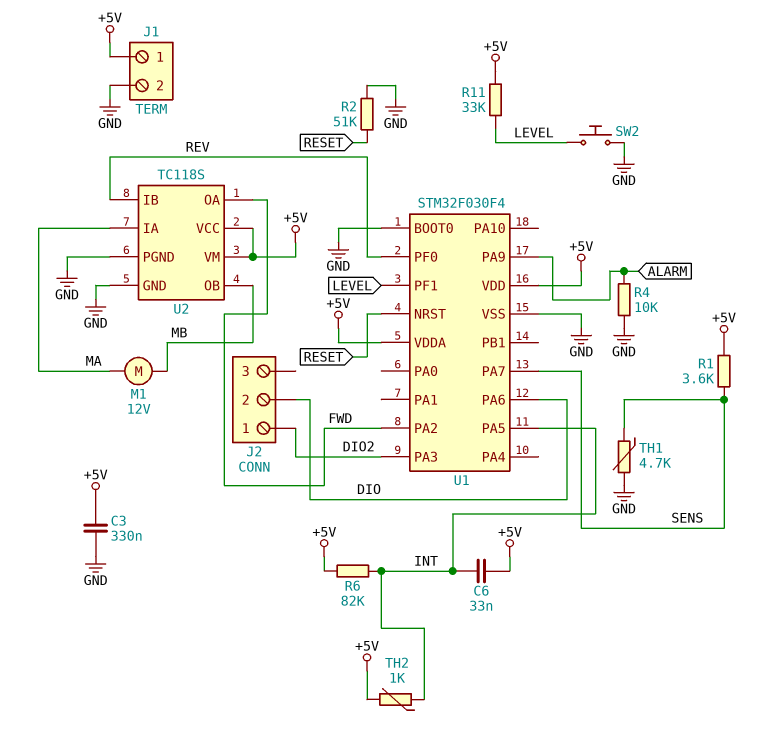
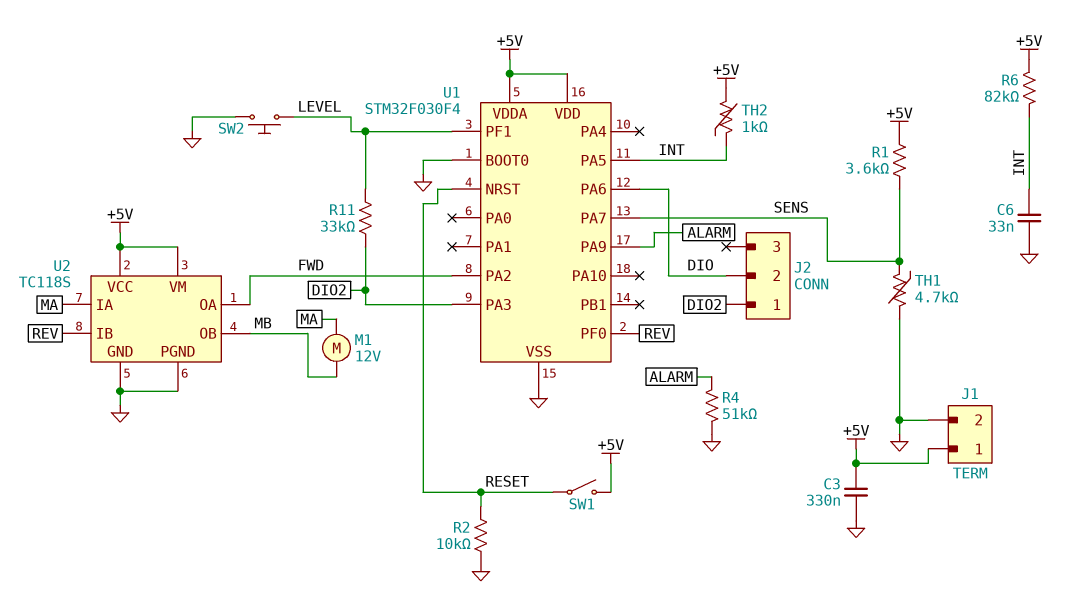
C6: 33nF (+5V, INT) -> 33nF (GND, INT)
R2: 51k (GND, RESET) -> 10k (GND, RESET)
R4: 10k (ALARM, GND) -> 51k (ALARM, GND)
R11: 33k (+5V, LEVEL) -> 33k (DIO2, LEVEL)
SW1: none -> switch (+5V, RESET)

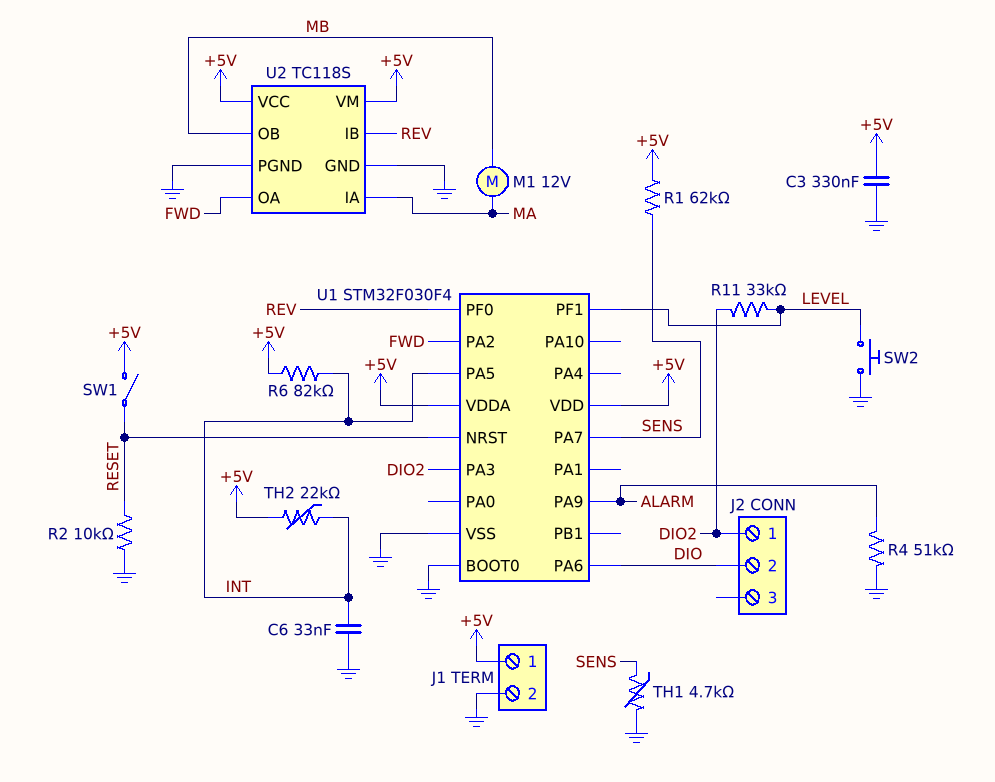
R1: 3.6k (+5V, SENS) -> 62k (+5V, SENS)
TH2: 1k (+5V, INT) -> 22k (+5V, INT)

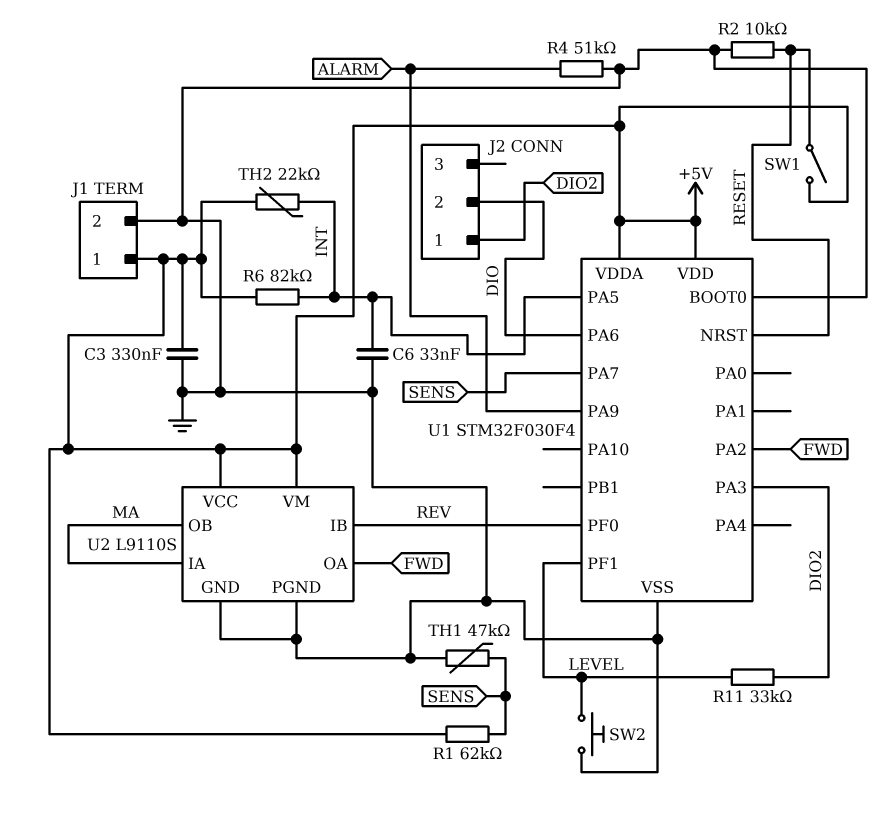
M1: motor 12V (MA, MB) -> none
TH1: 4.7k (GND, SENS) -> 47k (GND, SENS)
U2: TC118S -> L9110S
U2 pin OB: MB -> MA

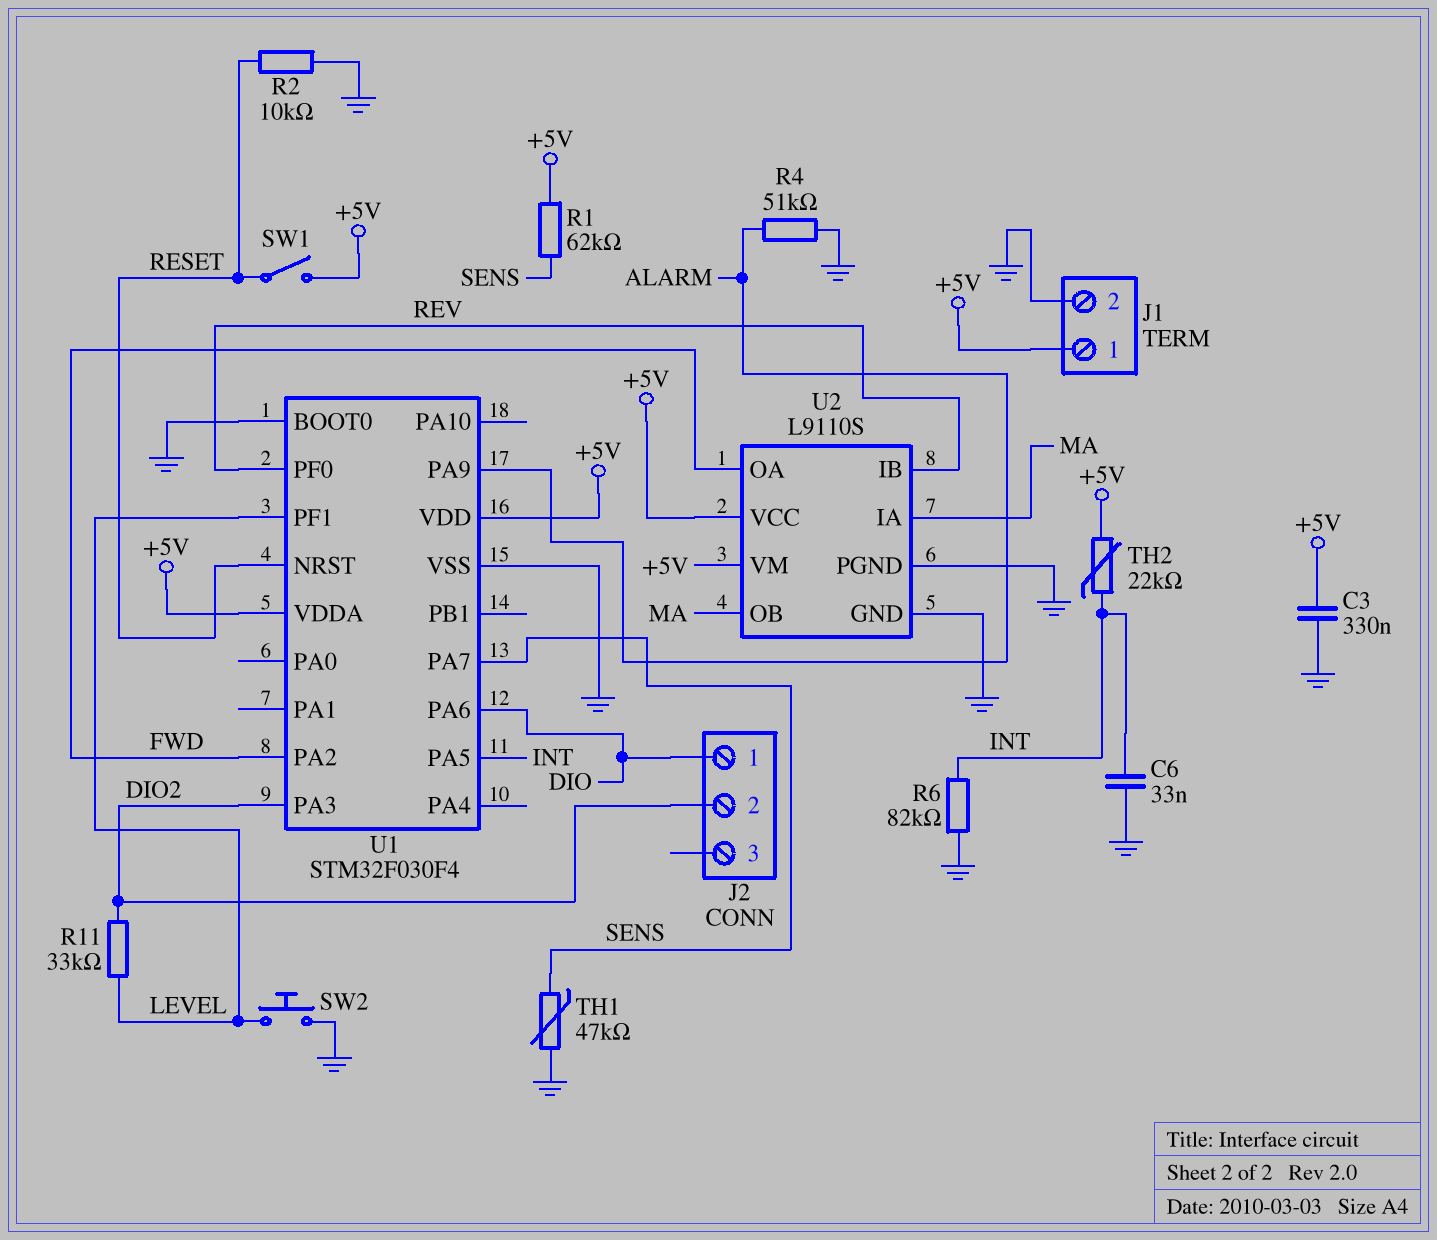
J2 pin 1: DIO2 -> DIO
J2 pin 2: DIO -> DIO2
R6: 82k (+5V, INT) -> 82k (GND, INT)

